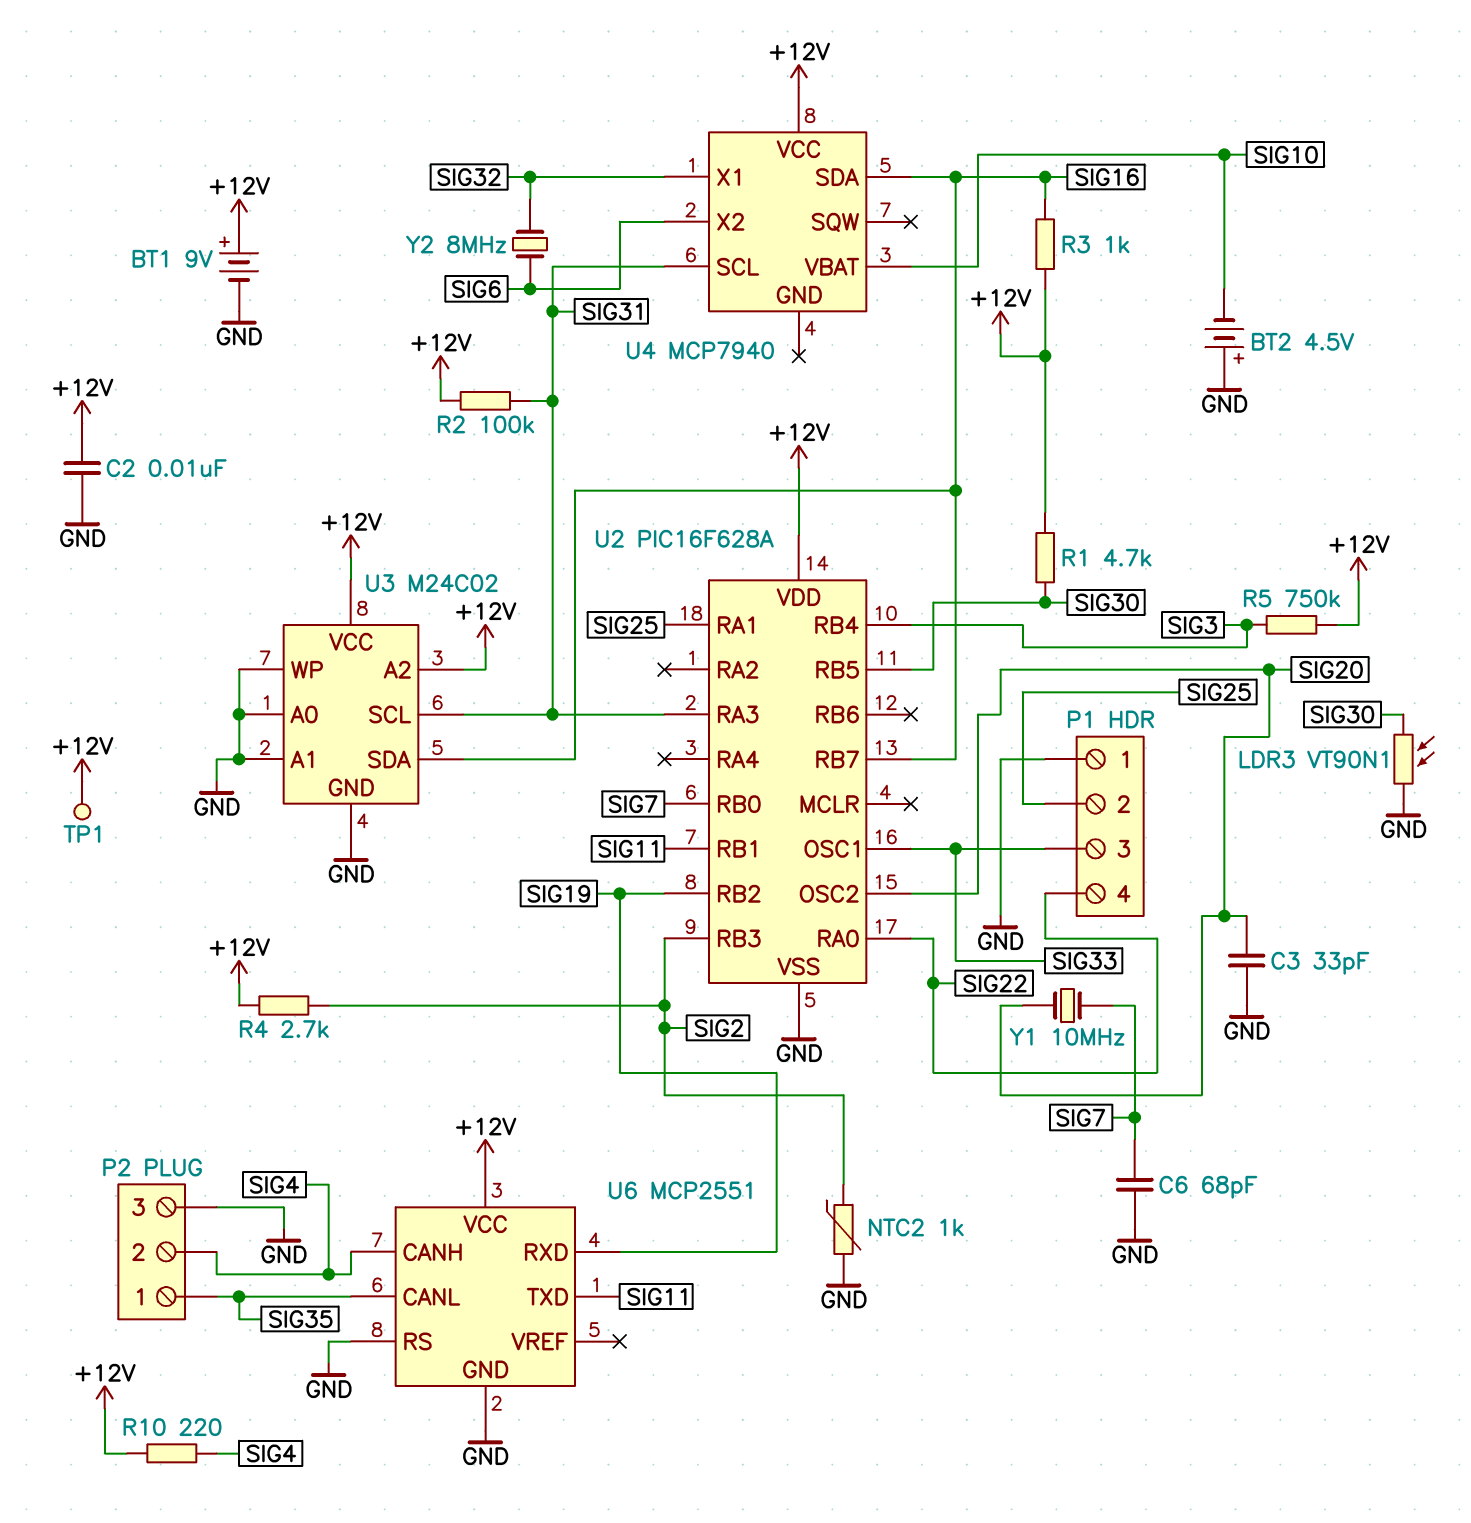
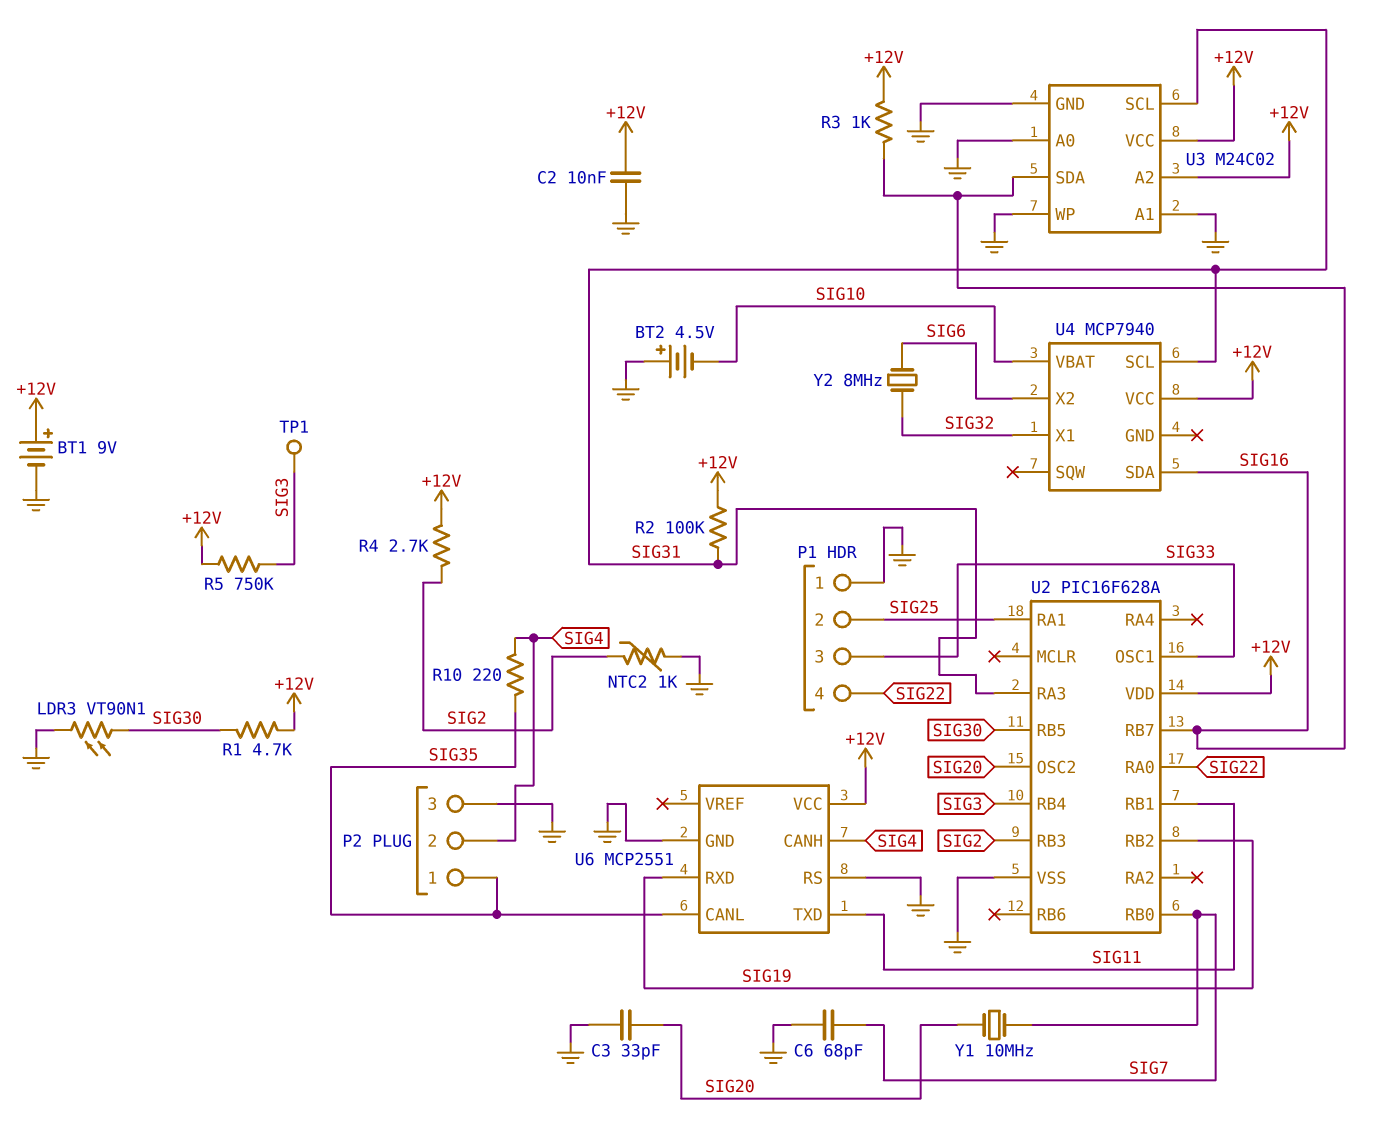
R10: 220 (+12V, SIG4) -> 220 (SIG4, SIG35)
TP1: test point (+12V) -> test point (SIG3)

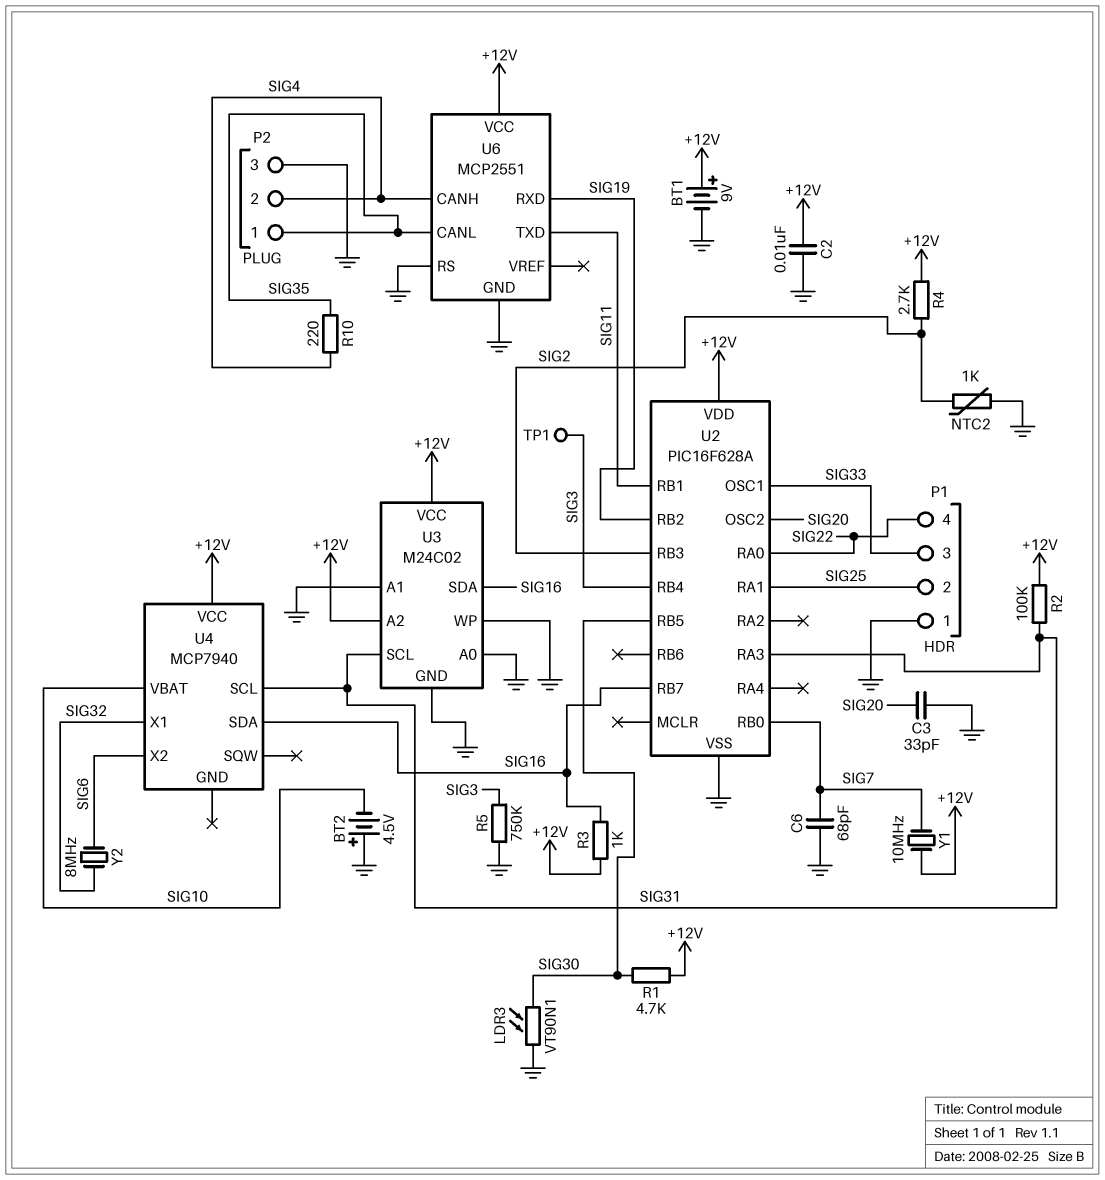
R5: 750k (+12V, SIG3) -> 750k (GND, SIG3)
Y1: 10MHz (SIG7, SIG20) -> 10MHz (+12V, SIG7)

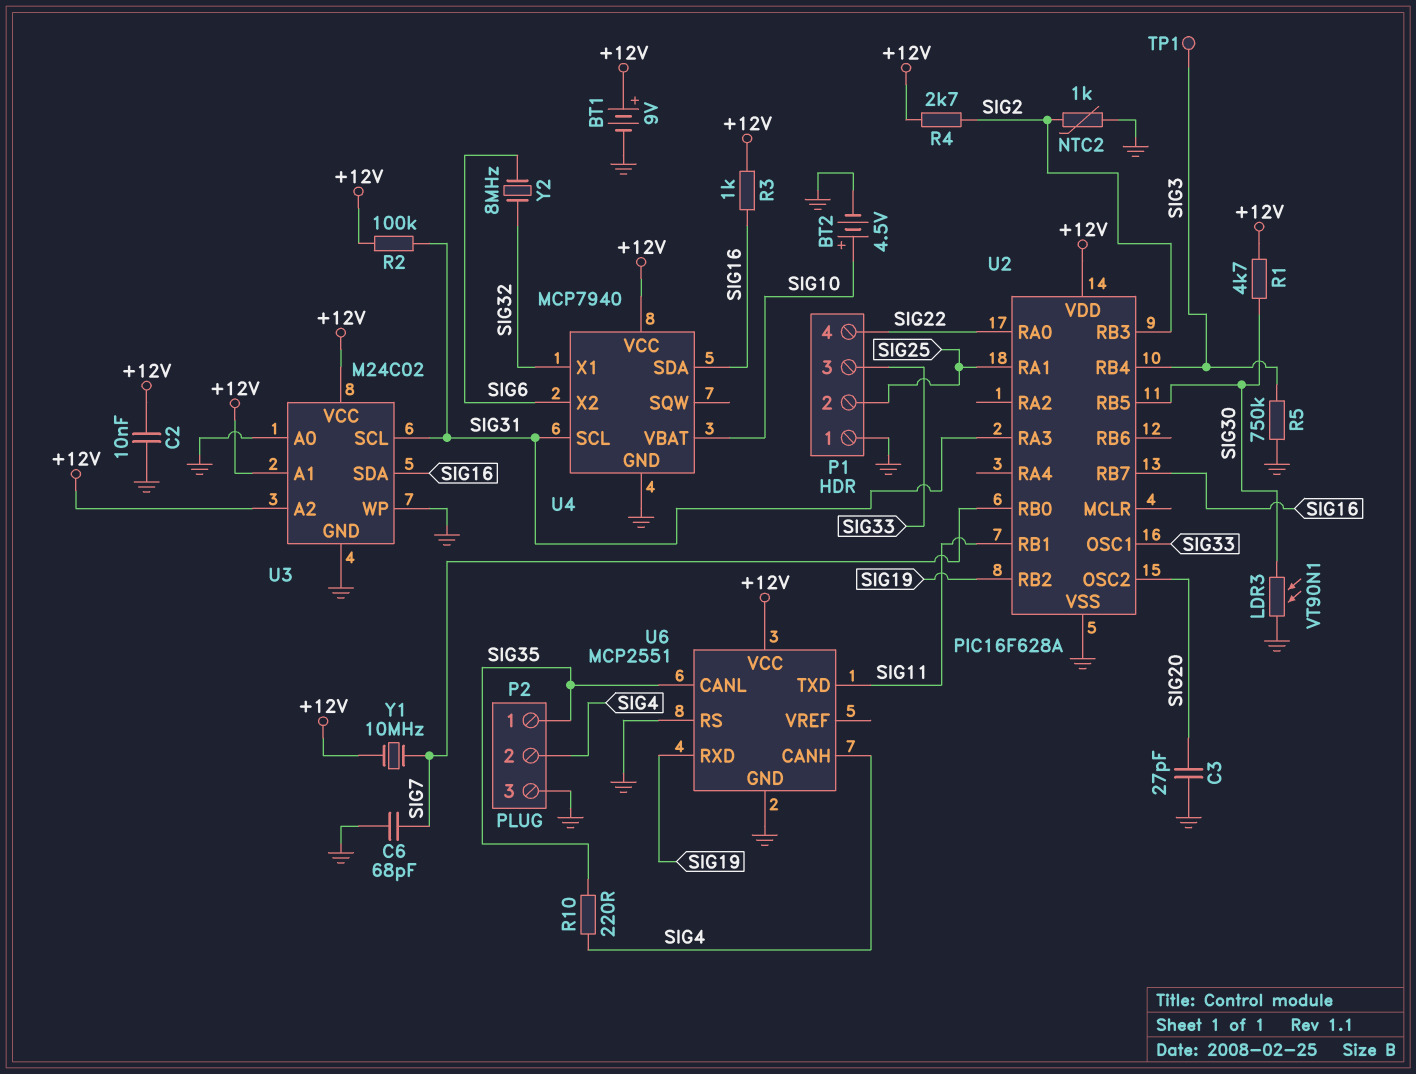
BT2: 4.5V (plus GND, minus SIG10) -> 4.5V (plus SIG10, minus GND)
C3: 33pF (GND, SIG20) -> 27pF (GND, SIG20)
U3 pin A1: GND -> +12V
U4 pin GND: none -> GND

